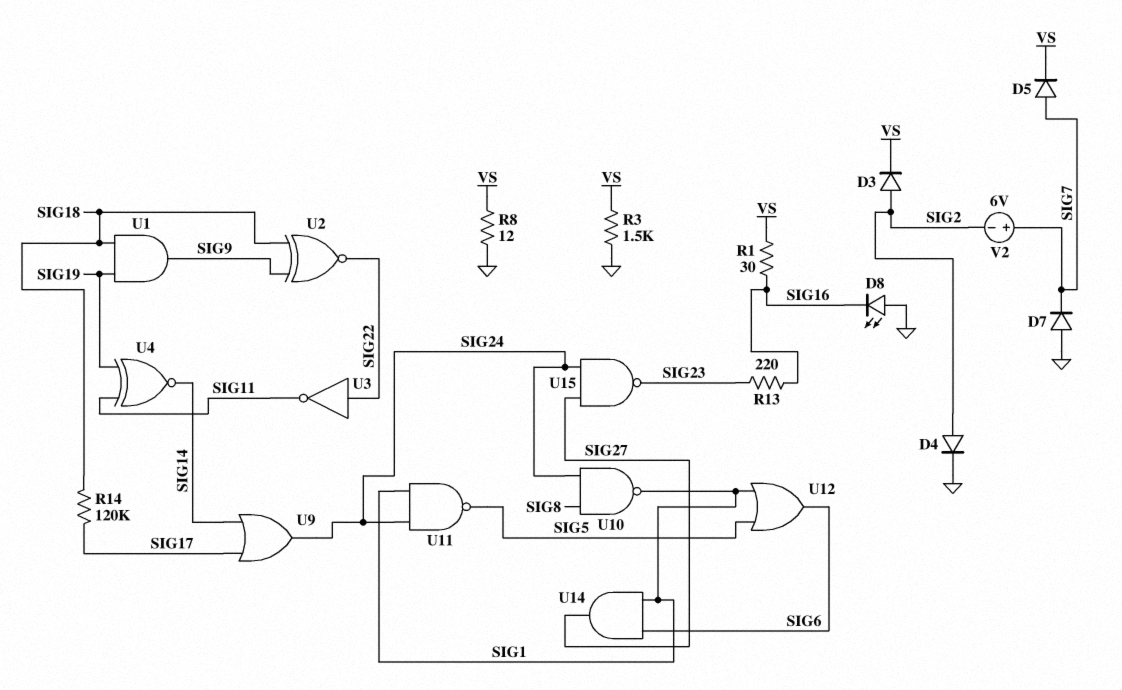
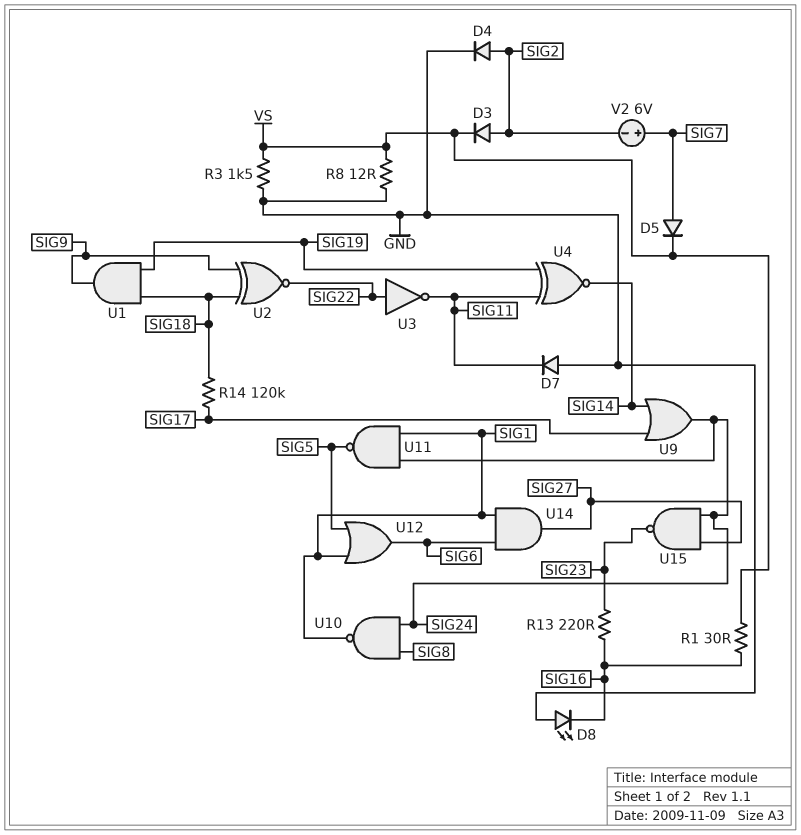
D7: diode (A GND, K SIG7) -> diode (A GND, K SIG11)

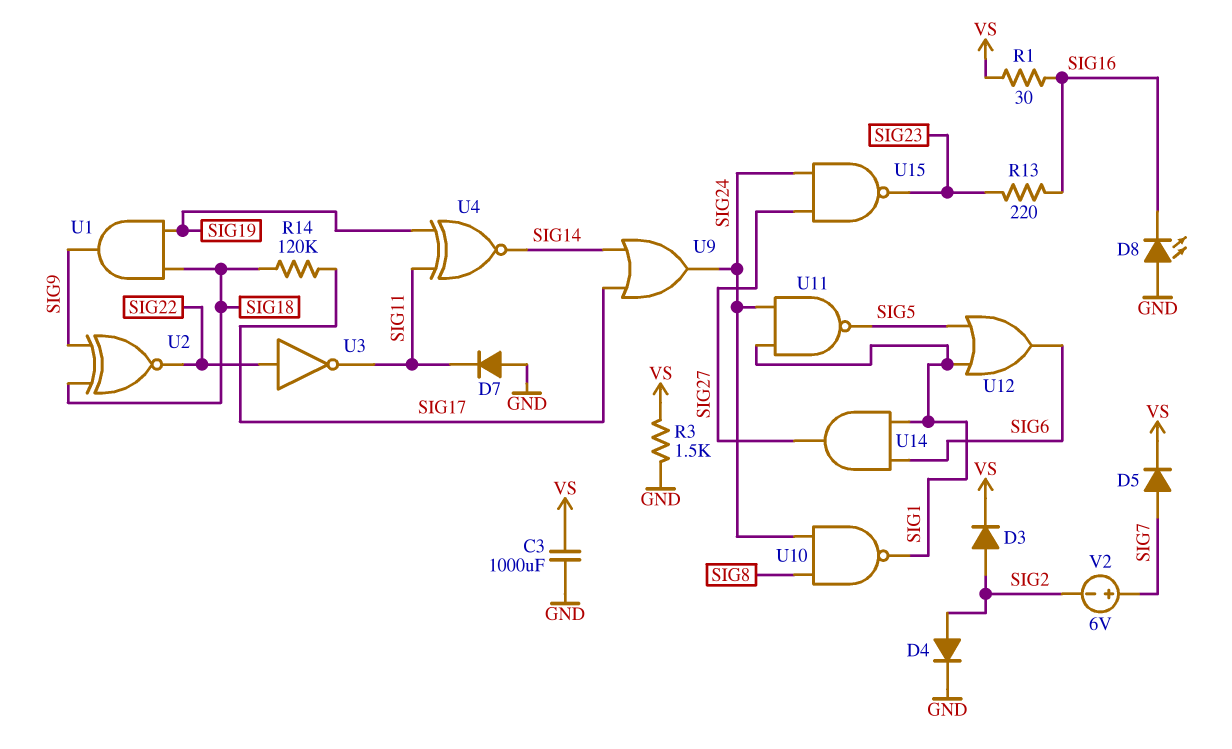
C3: none -> 1000uF (GND, VS)
R8: 12 (GND, VS) -> none

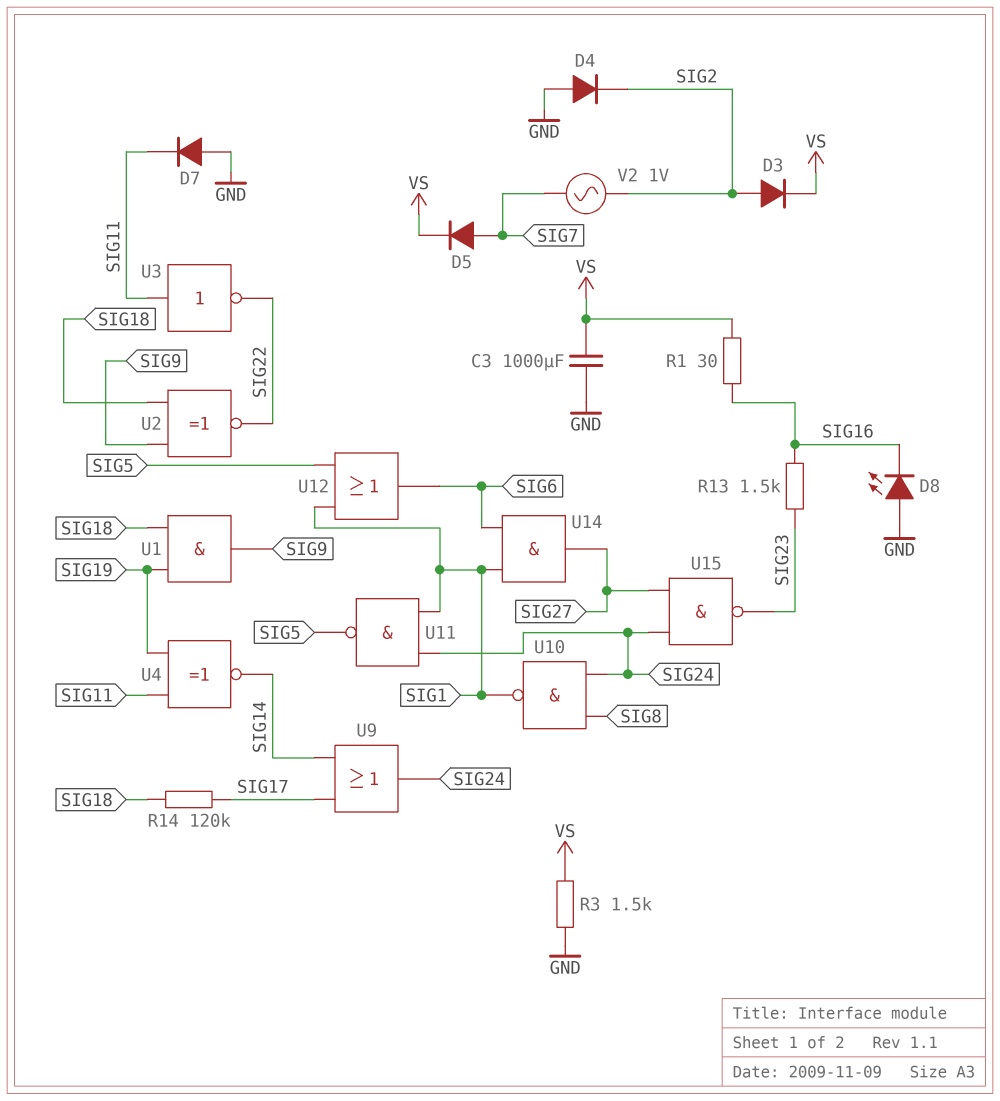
D4: diode (A SIG2, K GND) -> diode (A GND, K SIG2)
R13: 220 (SIG16, SIG23) -> 1.5k (SIG16, SIG23)
U3: NOT (in SIG22, out SIG11) -> NOT (in SIG11, out SIG22)
V2: 6V (plus SIG7, minus SIG2) -> AC 1V (SIG2, SIG7)

